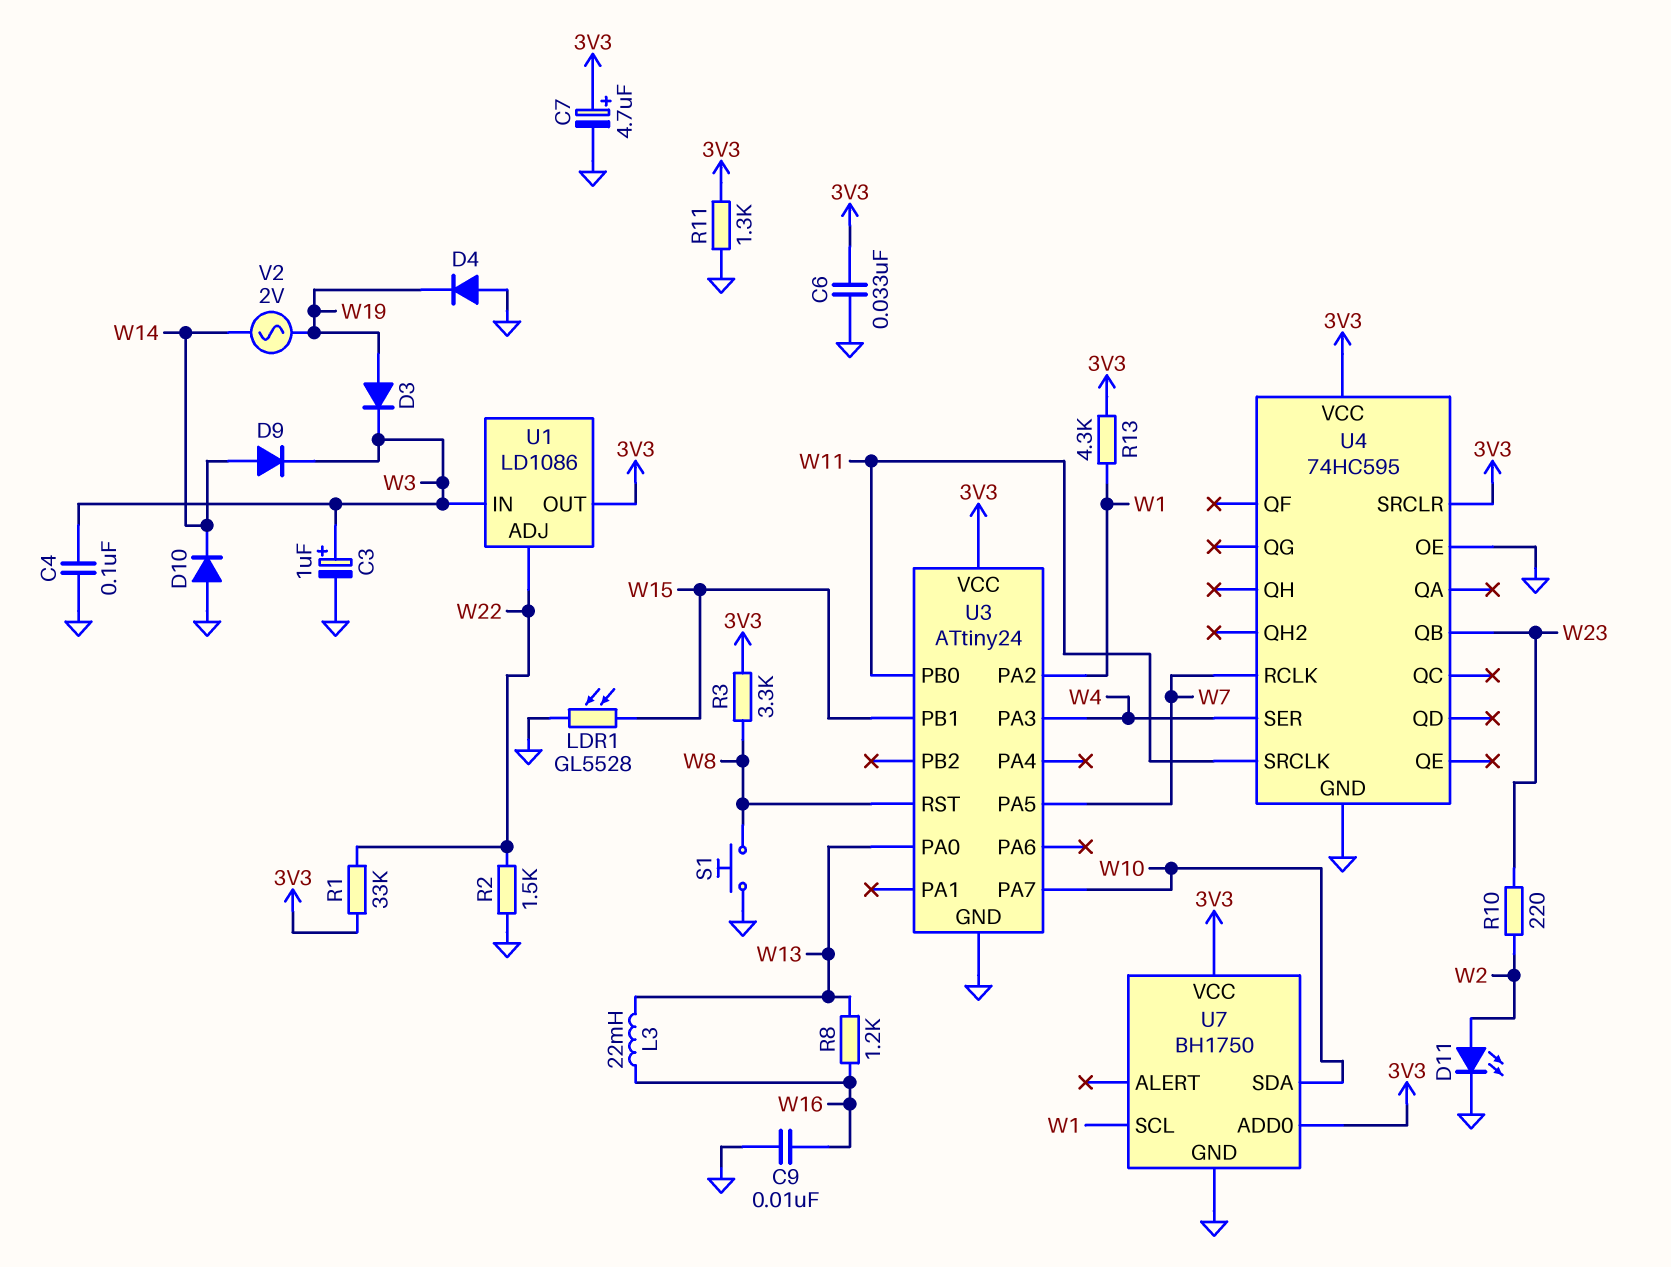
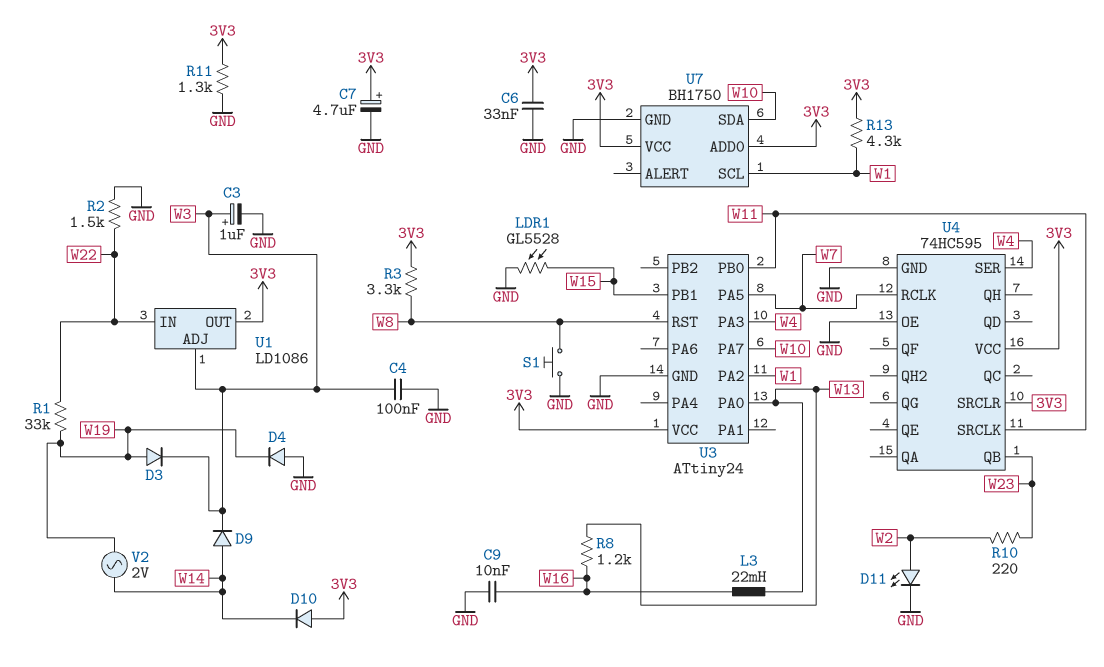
D10: diode (A GND, K W14) -> diode (A 3V3, K W14)
R1: 33k (3V3, W22) -> 33k (W19, W22)
U1 pin ADJ: W22 -> W3
U1 pin IN: W3 -> W22

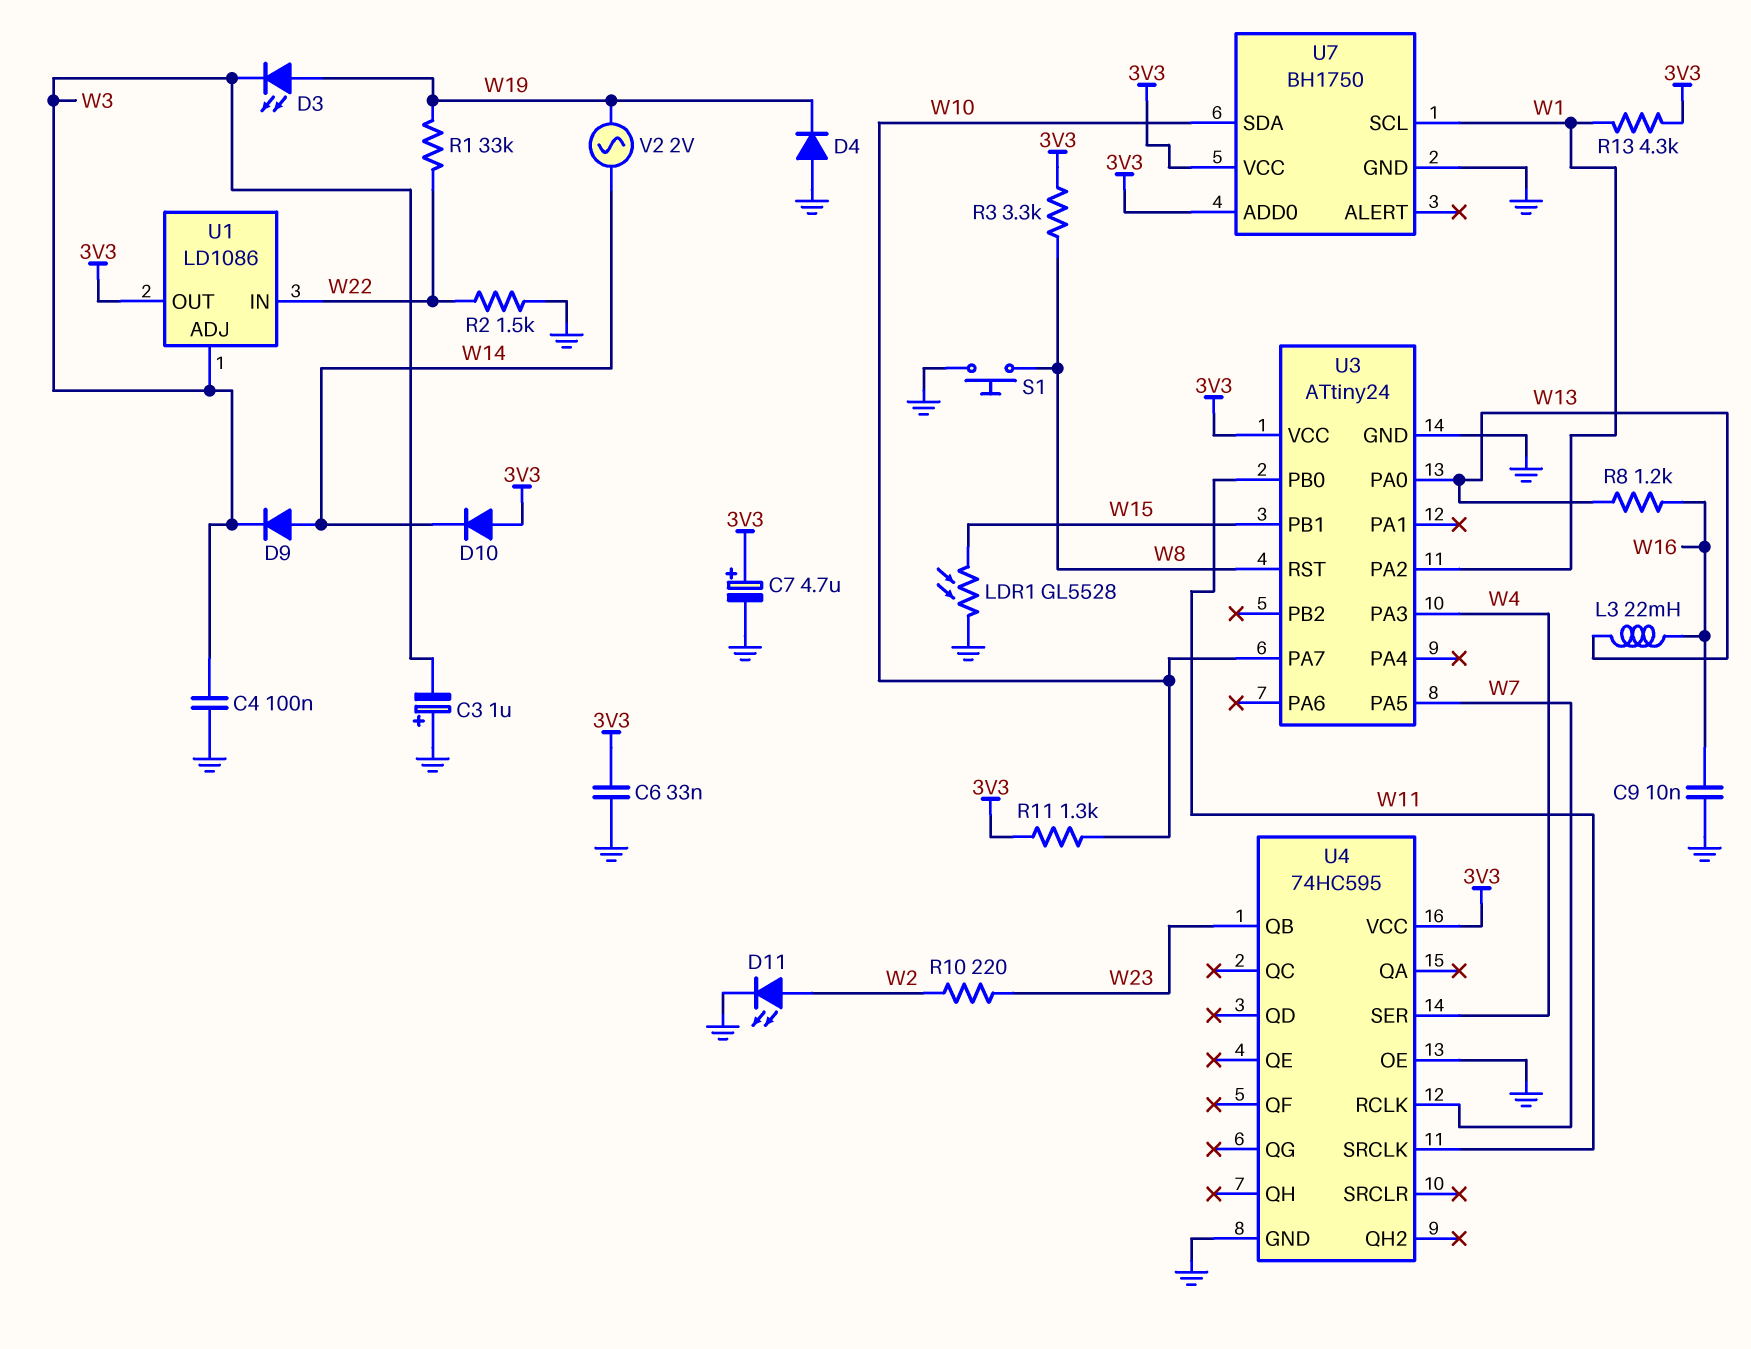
C3: 1uF (plus W3, minus GND) -> 1uF (plus GND, minus W3)
D3: diode (A W19, K W3) -> LED (A W19, K W3)
R11: 1.3k (3V3, GND) -> 1.3k (3V3, W10)
U4 pin SRCLR: 3V3 -> none

